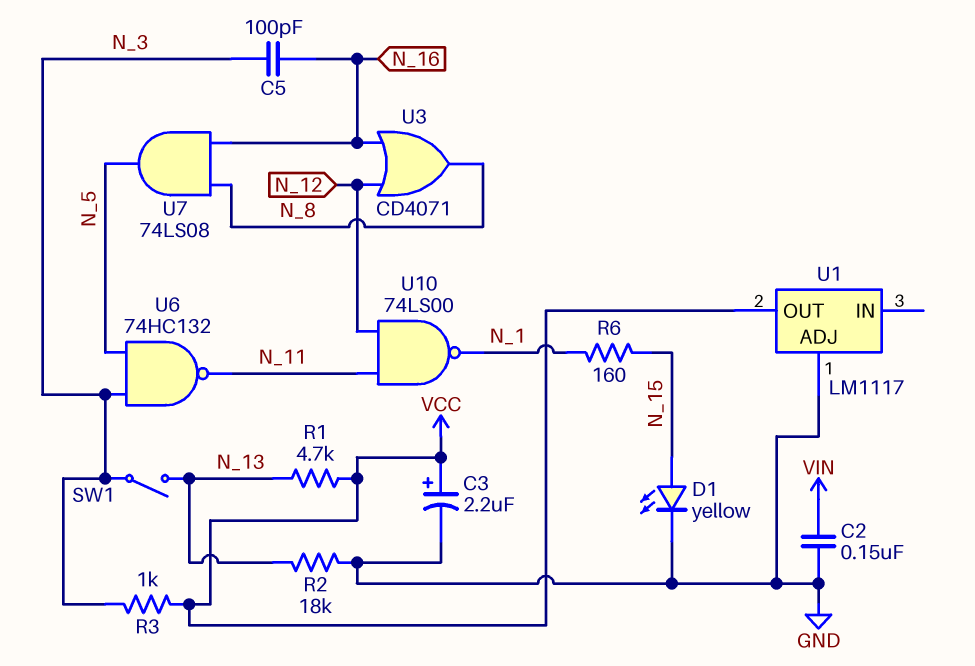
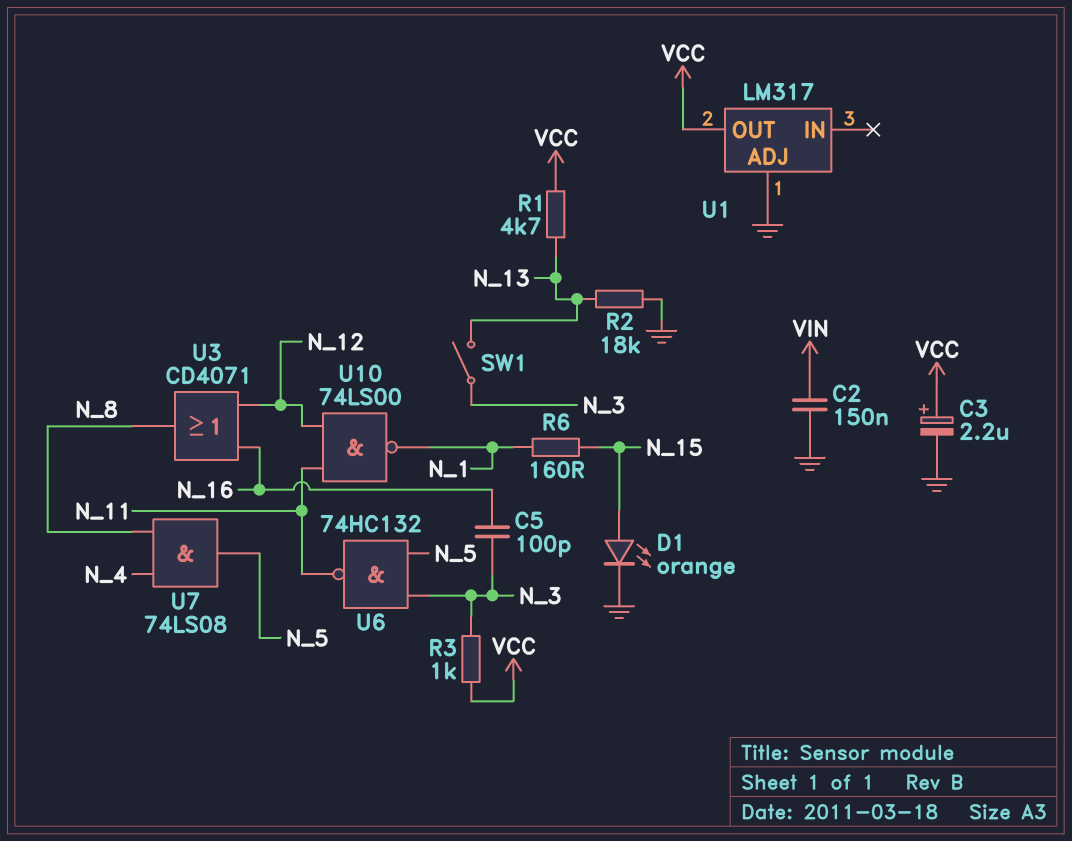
D1: LED yellow (A N_15, K GND) -> LED orange (A N_15, K GND)
U1: LM1117 -> LM317
U7: AND 74LS08 (in N_8, in N_16, out N_5) -> AND 74LS08 (in N_4, in N_8, out N_5)

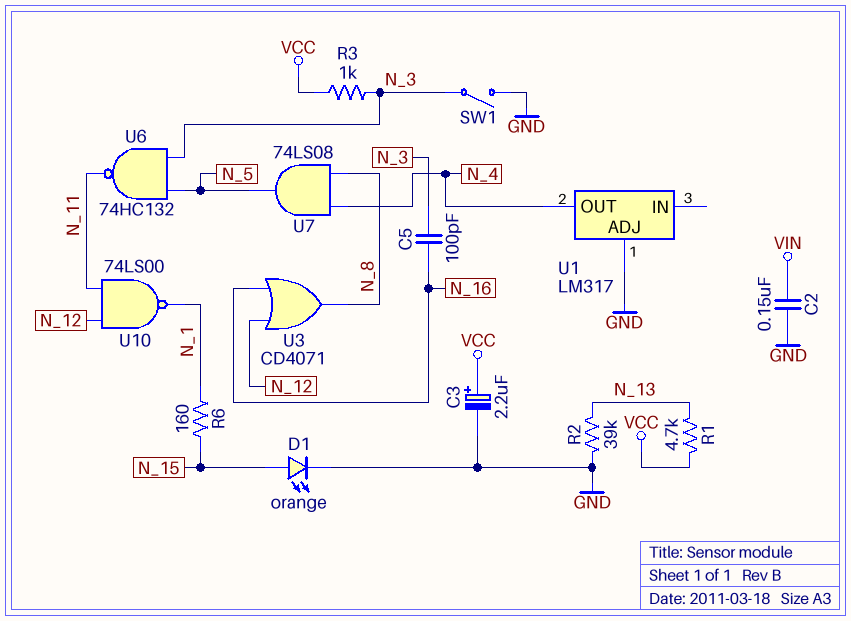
R2: 18k (GND, N_13) -> 39k (GND, N_13)
SW1: switch (N_3, N_13) -> switch (GND, N_3)
U1 pin OUT: VCC -> N_4

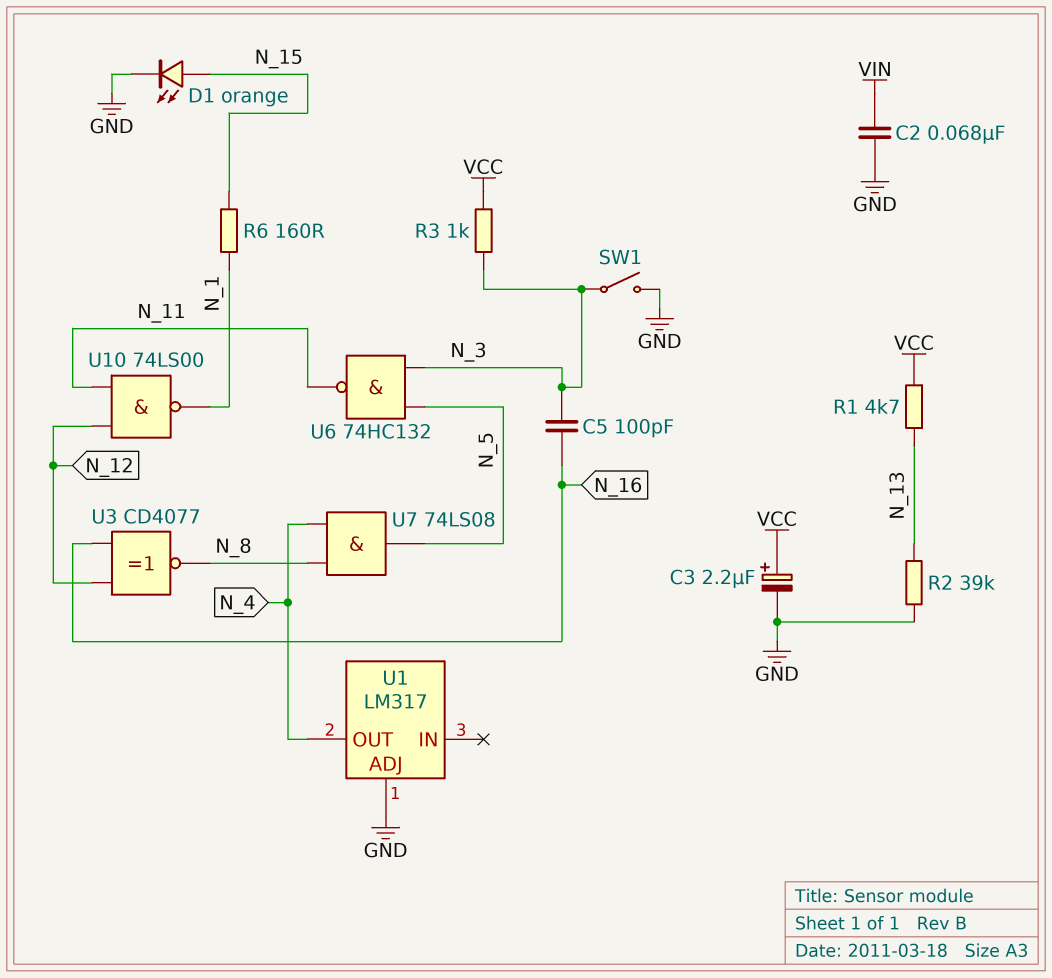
C2: 150nF (GND, VIN) -> 68nF (GND, VIN)
U3: OR CD4071 (in N_12, in N_16, out N_8) -> XNOR CD4077 (in N_12, in N_16, out N_8)

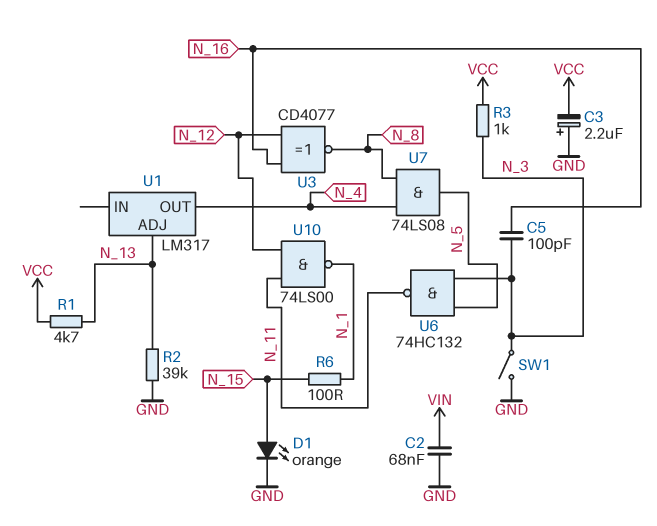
C3: 2.2uF (plus VCC, minus GND) -> 2.2uF (plus GND, minus VCC)
R6: 160 (N_1, N_15) -> 100 (N_1, N_15)
U1 pin ADJ: GND -> N_13

